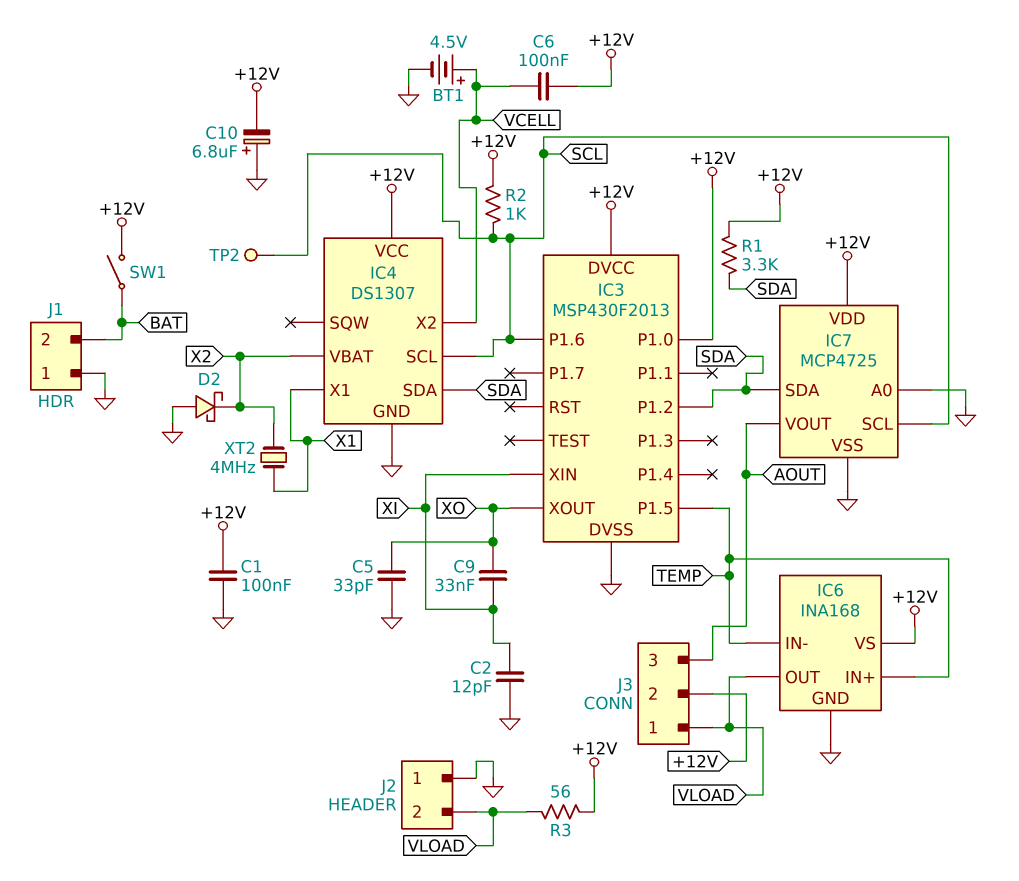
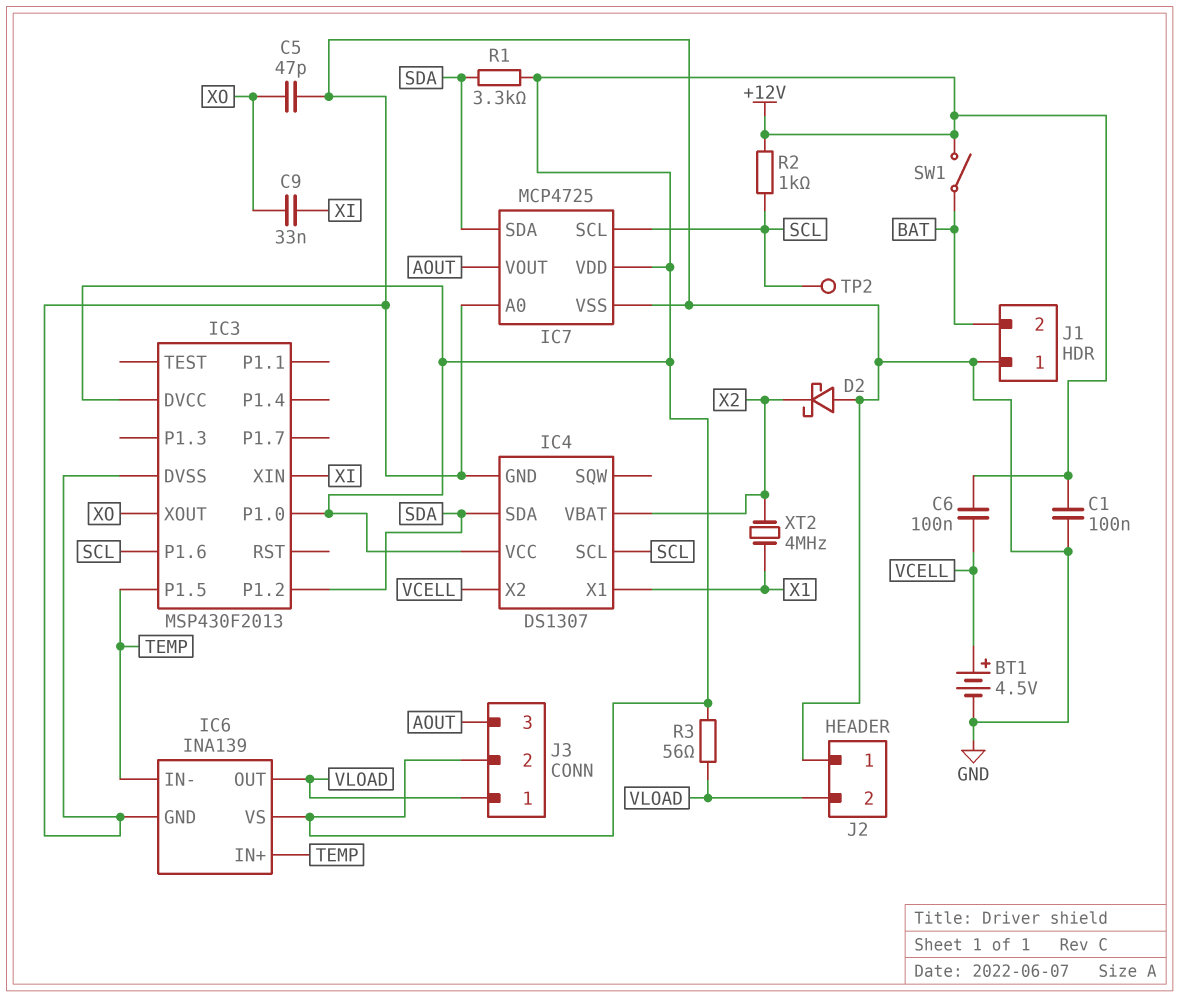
C2: 12pF (GND, XI) -> none
C5: 33pF (GND, XO) -> 47pF (GND, XO)
C10: 6.8uF (plus GND, minus +12V) -> none
IC6: INA168 -> INA139

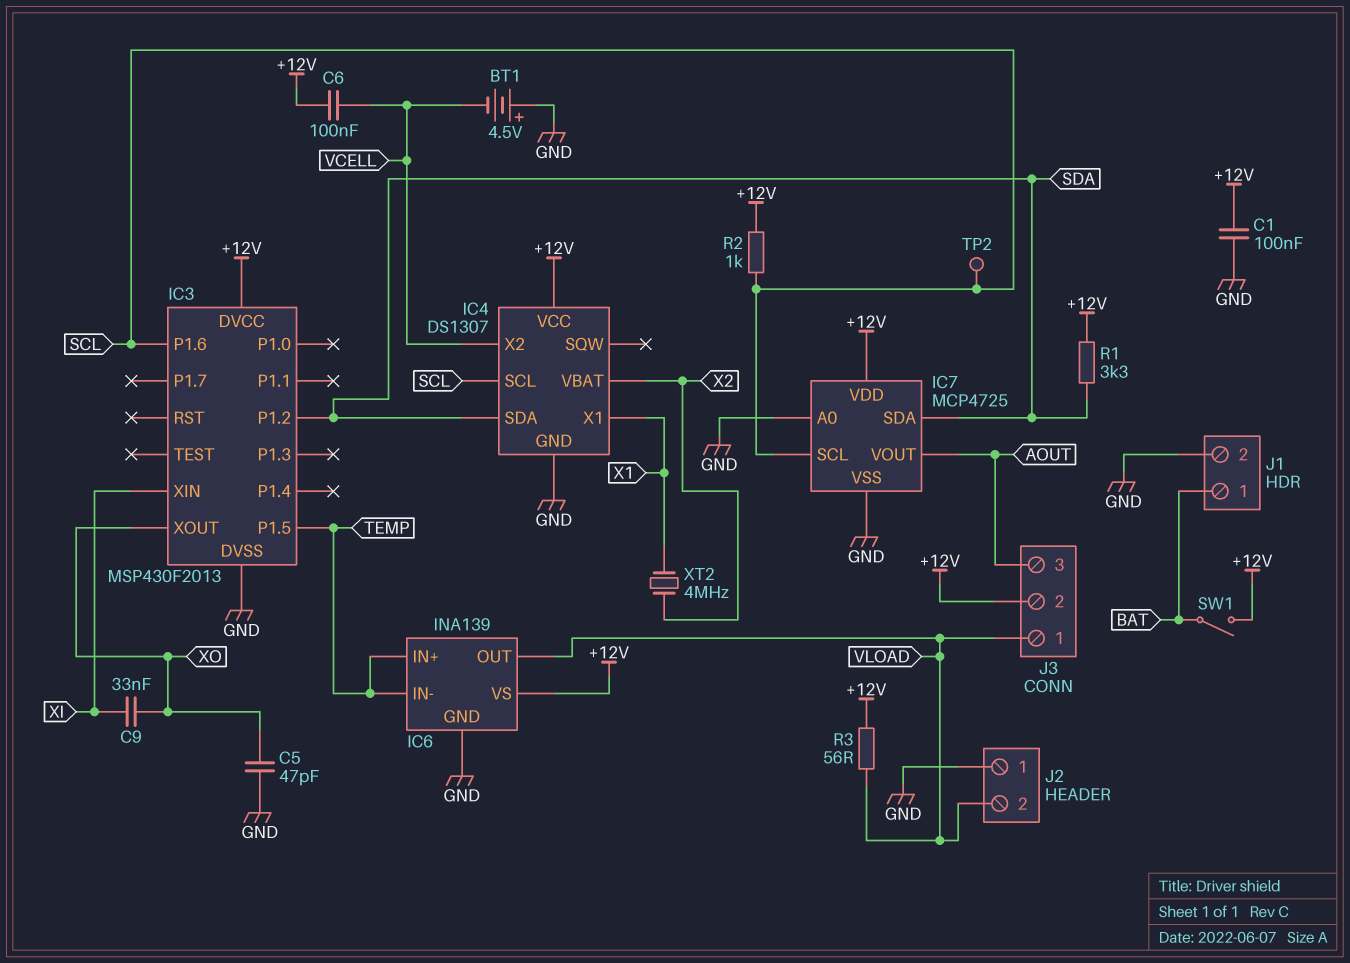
BT1: 4.5V (plus VCELL, minus GND) -> 4.5V (plus GND, minus VCELL)
D2: schottky (A GND, K X2) -> none
IC3 pin P1.0: +12V -> none
J1 pin 1: GND -> BAT
J1 pin 2: BAT -> GND

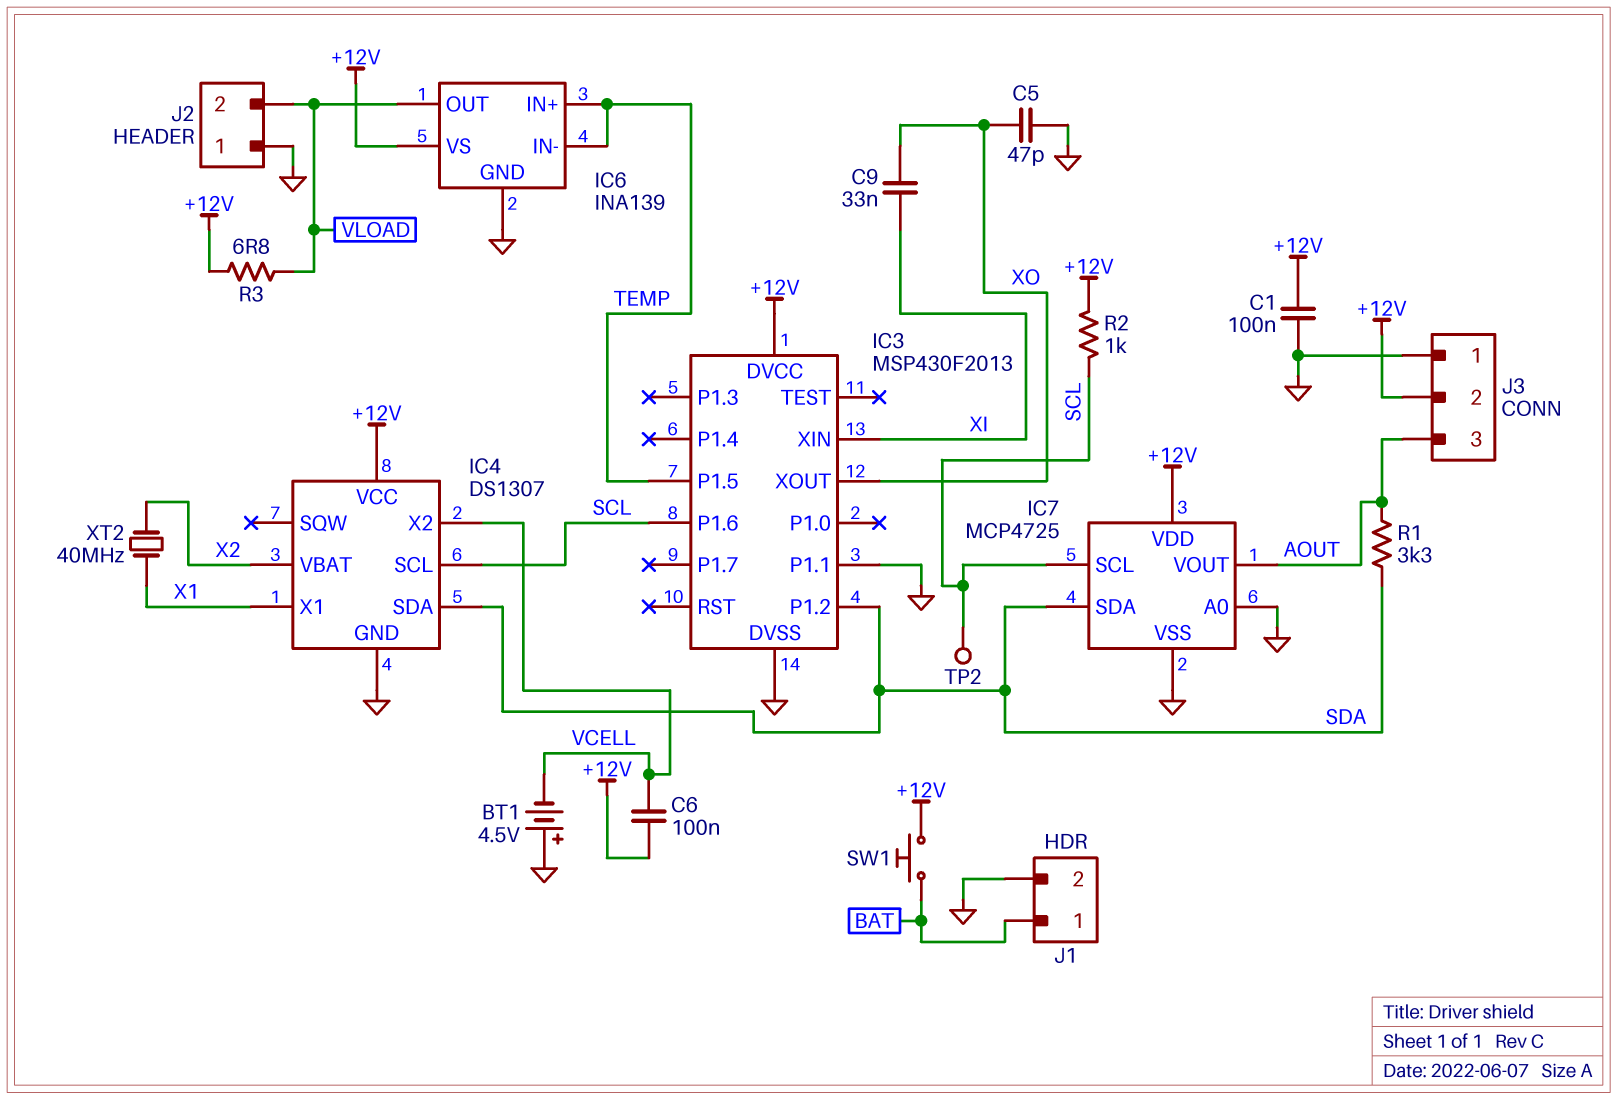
IC3 pin P1.1: none -> GND
J3 pin 1: VLOAD -> GND
R1: 3.3k (+12V, SDA) -> 3.3k (AOUT, SDA)
R3: 56 (+12V, VLOAD) -> 6.8 (+12V, VLOAD)
SW1: switch (+12V, BAT) -> button (+12V, BAT)
XT2: 4MHz (X1, X2) -> 40MHz (X1, X2)

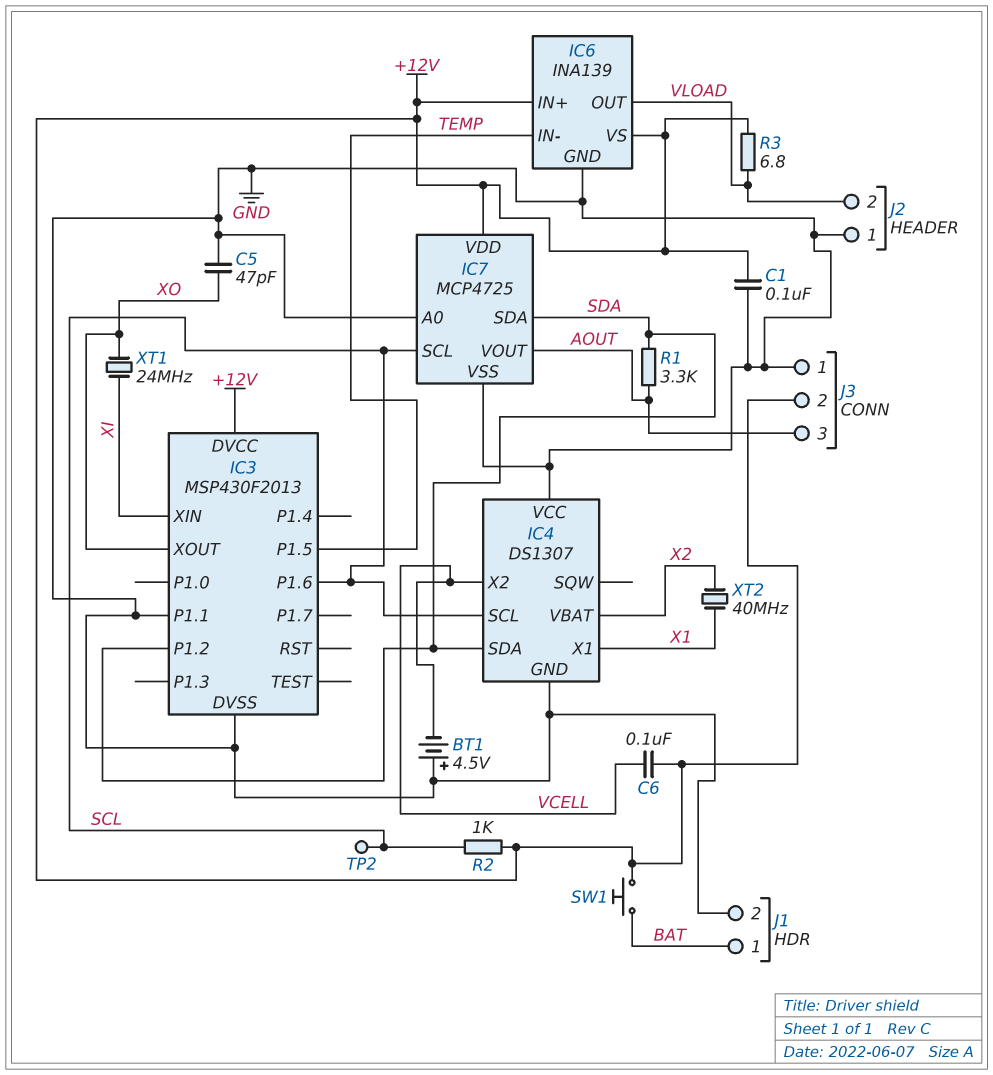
C9: 33nF (XI, XO) -> none
IC4 pin VCC: +12V -> GND
IC6 pin IN+: TEMP -> +12V
XT1: none -> 24MHz (XI, XO)

